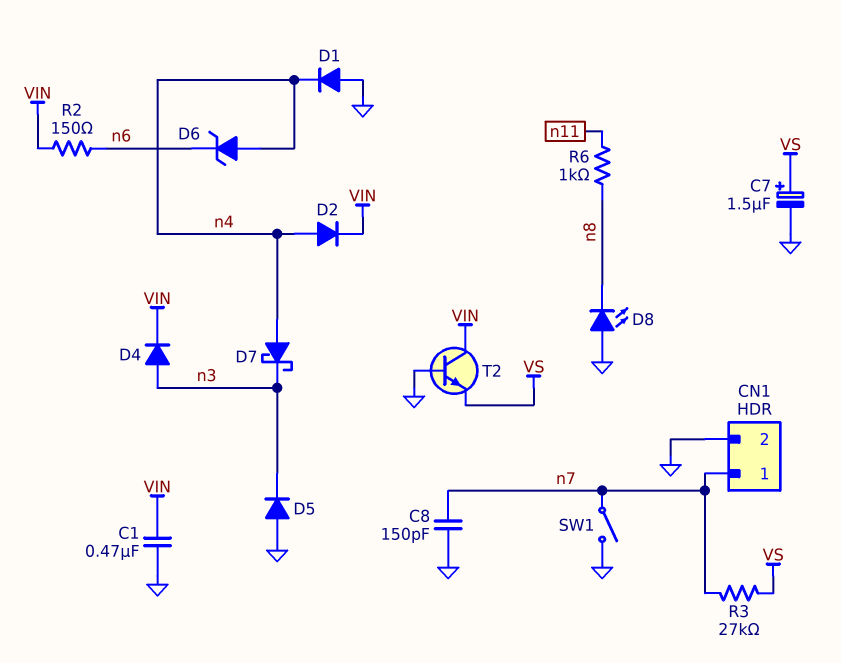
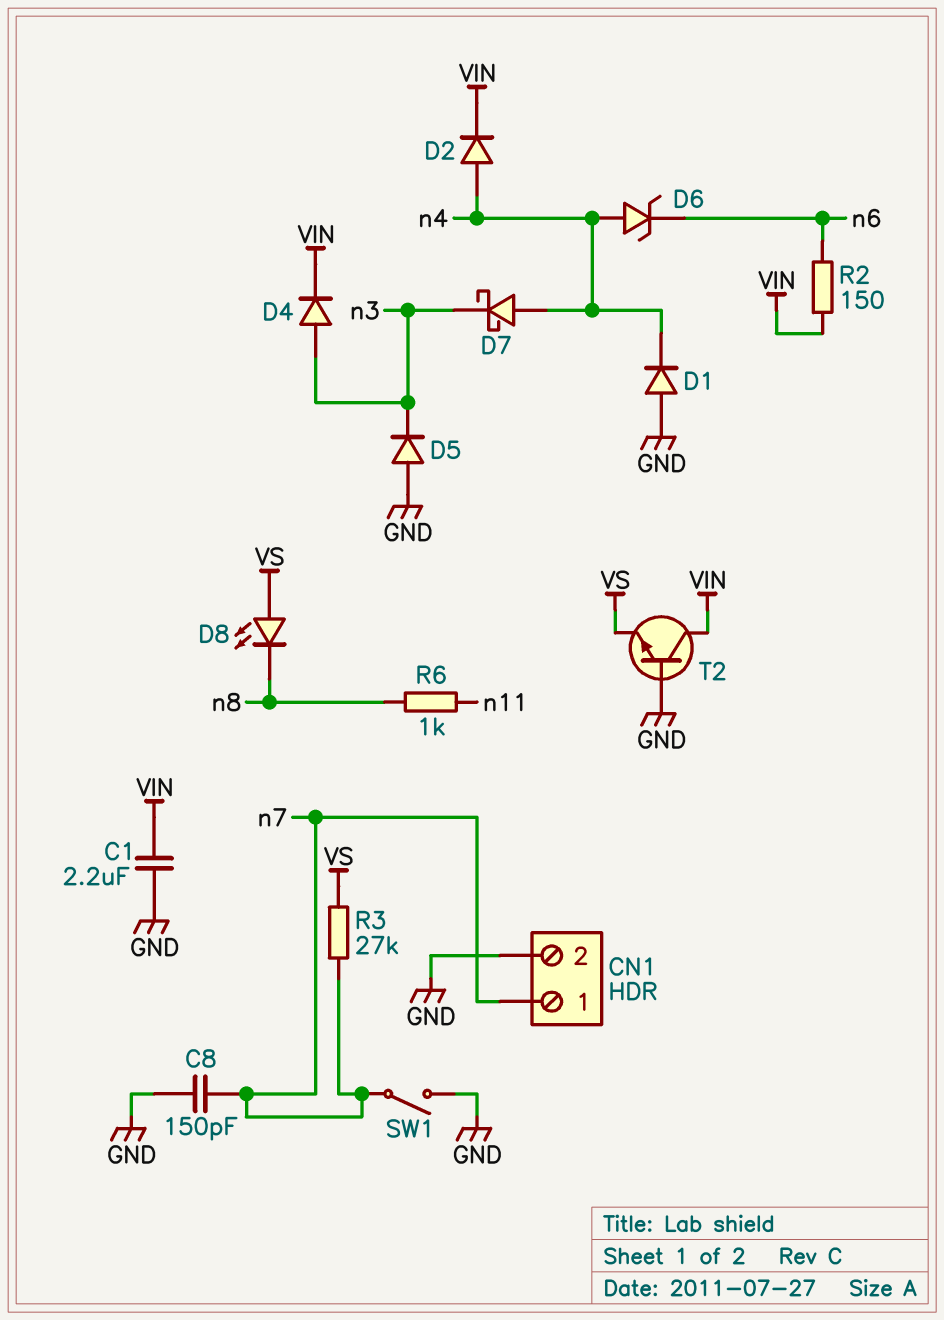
C1: 470nF (GND, VIN) -> 2.2uF (GND, VIN)
C7: 1.5uF (plus VS, minus GND) -> none
D8: LED (A GND, K n8) -> LED (A VS, K n8)

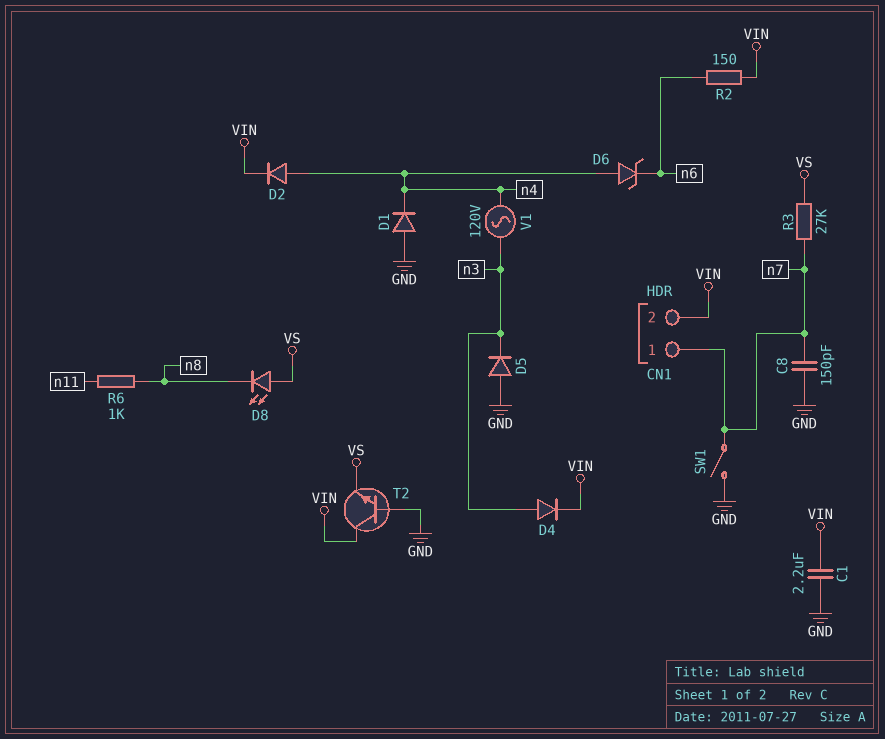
CN1 pin 2: GND -> VIN
D7: schottky (A n4, K n3) -> none
V1: none -> AC 120V (n3, n4)

